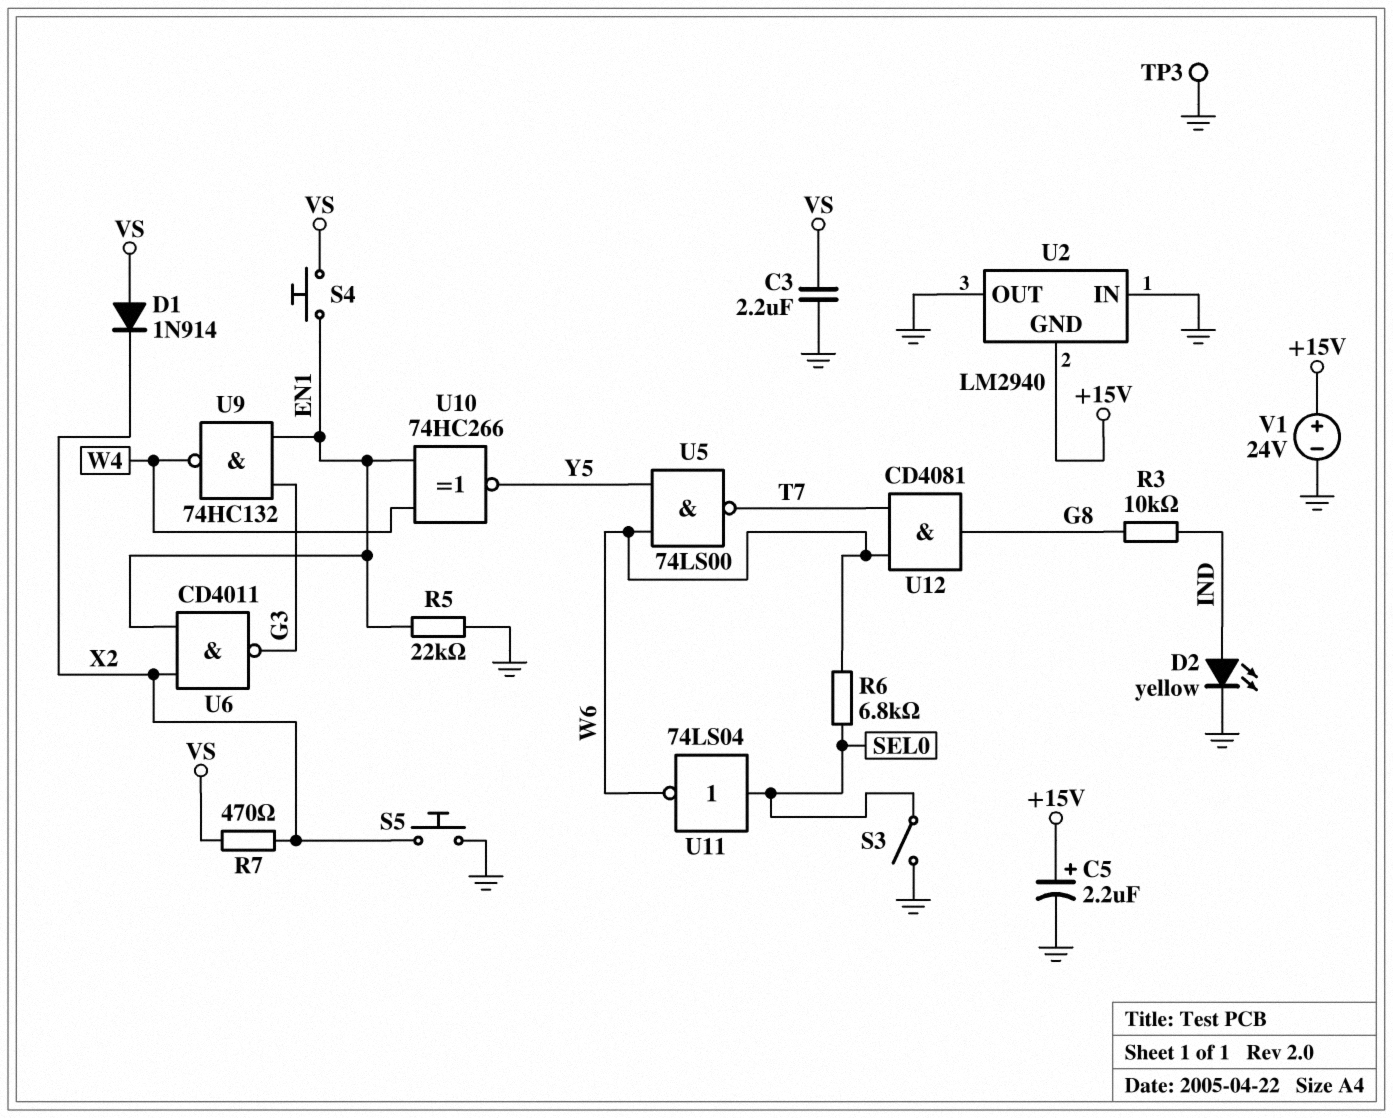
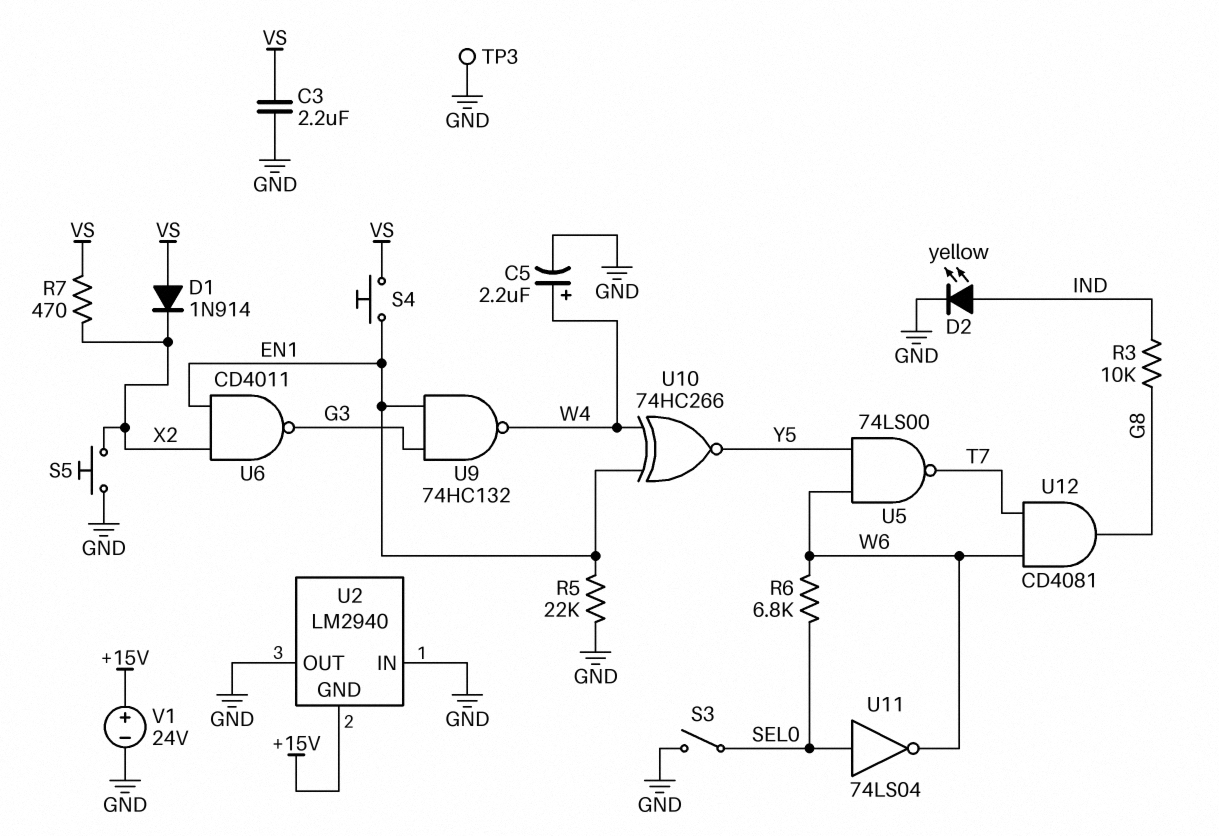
C5: 2.2uF (plus +15V, minus GND) -> 2.2uF (plus W4, minus GND)

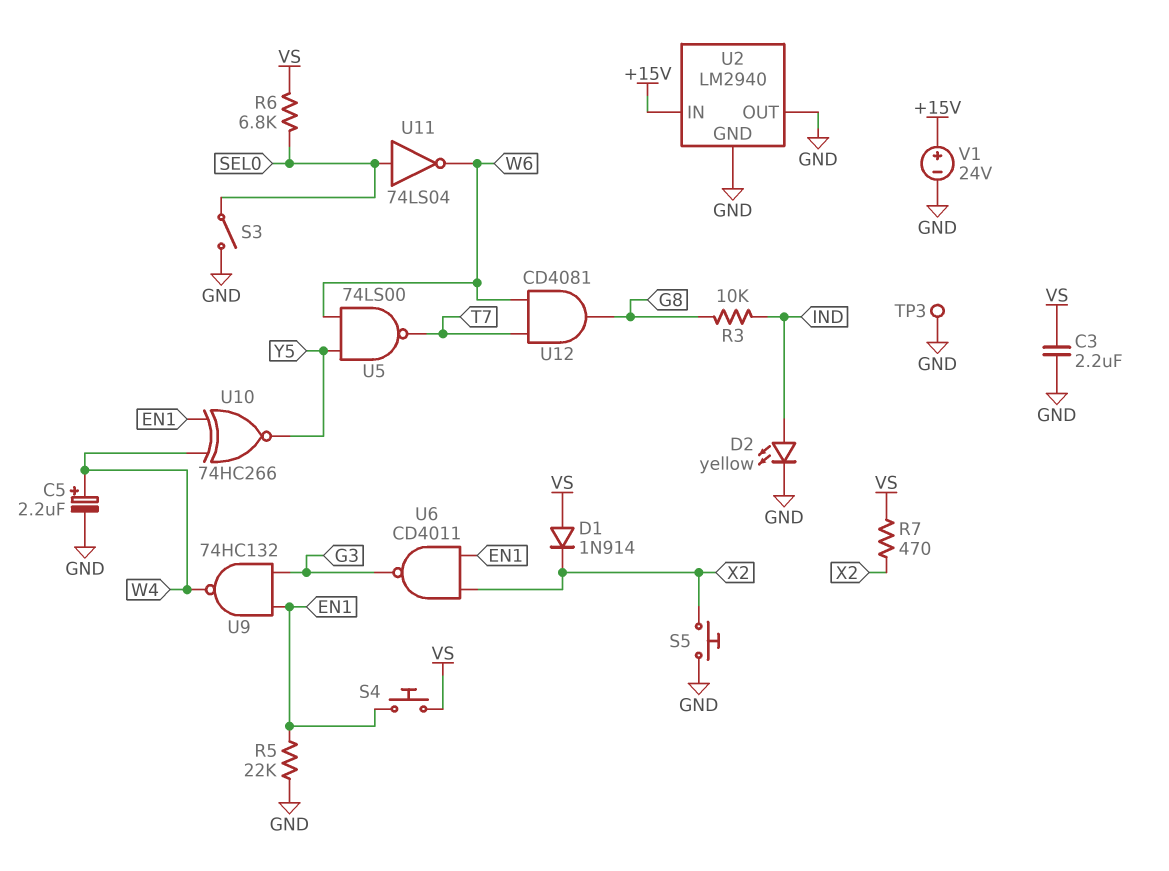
R6: 6.8k (SEL0, W6) -> 6.8k (SEL0, VS)
U2 pin GND: +15V -> GND
U2 pin IN: GND -> +15V

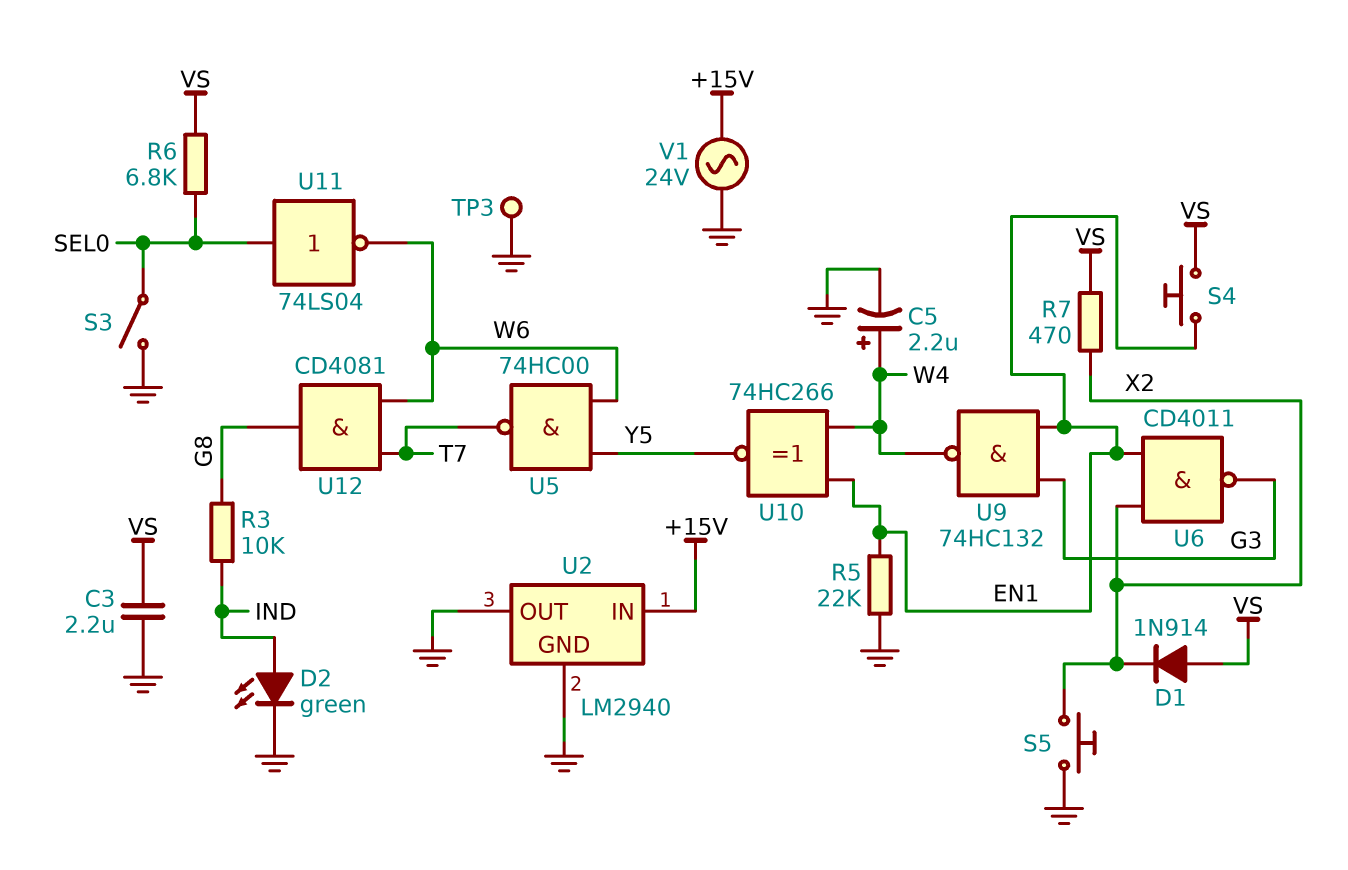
D2: LED yellow (A IND, K GND) -> LED green (A IND, K GND)
U5: NAND 74LS00 (in W6, in Y5, out T7) -> NAND 74HC00 (in W6, in Y5, out T7)
V1: 24V (plus +15V, minus GND) -> AC 24V (+15V, GND)

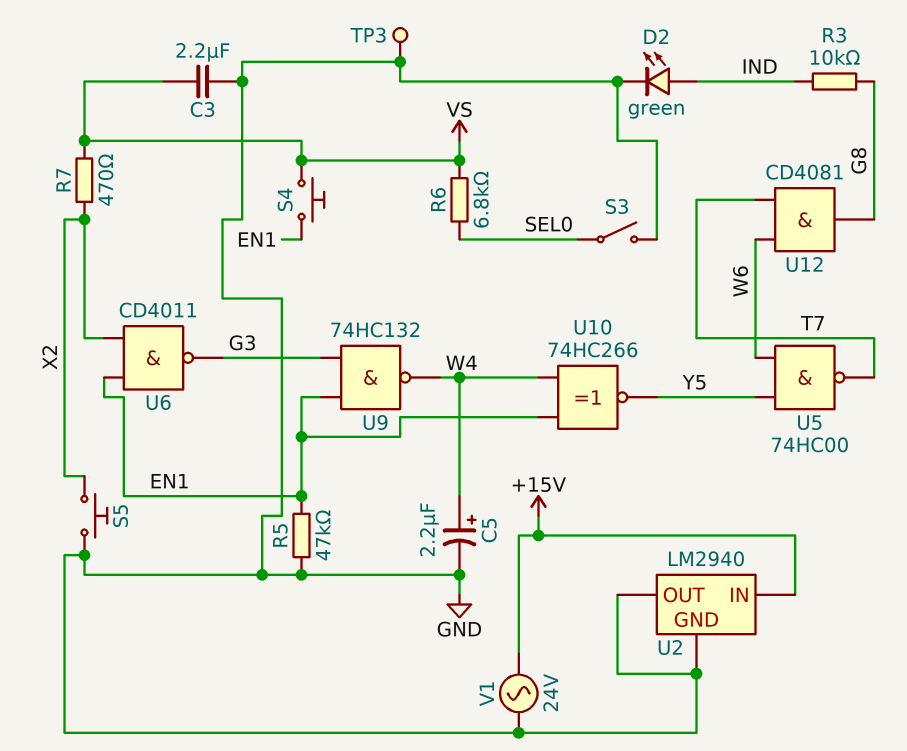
D1: diode 1N914 (A VS, K X2) -> none
R5: 22k (EN1, GND) -> 47k (EN1, GND)
U11: NOT 74LS04 (in SEL0, out W6) -> none

